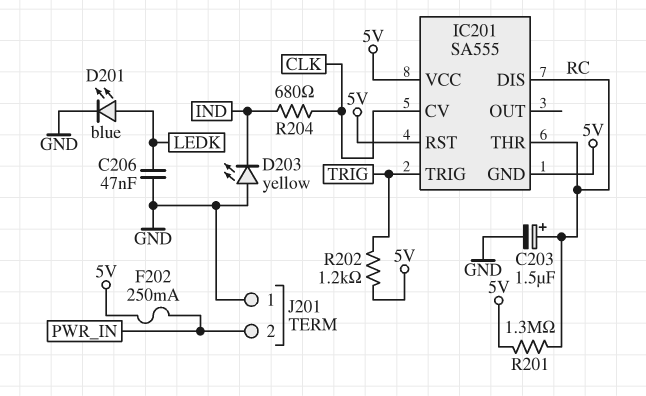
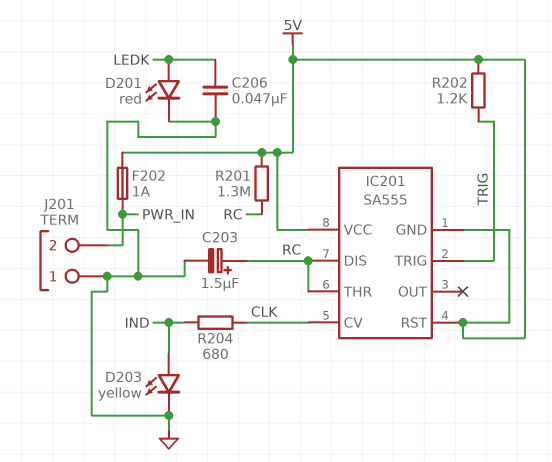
D201: LED blue (A LEDK, K GND) -> LED red (A LEDK, K GND)
D203: LED yellow (A GND, K IND) -> LED yellow (A IND, K GND)
F202: 250mA (5V, PWR_IN) -> 1A (5V, PWR_IN)

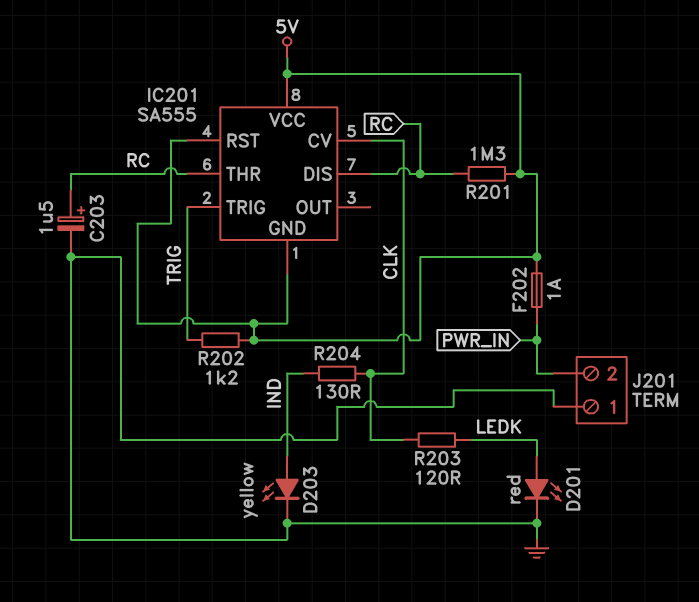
C206: 47nF (GND, LEDK) -> none
R203: none -> 120 (CLK, LEDK)
R204: 680 (CLK, IND) -> 130 (CLK, IND)

